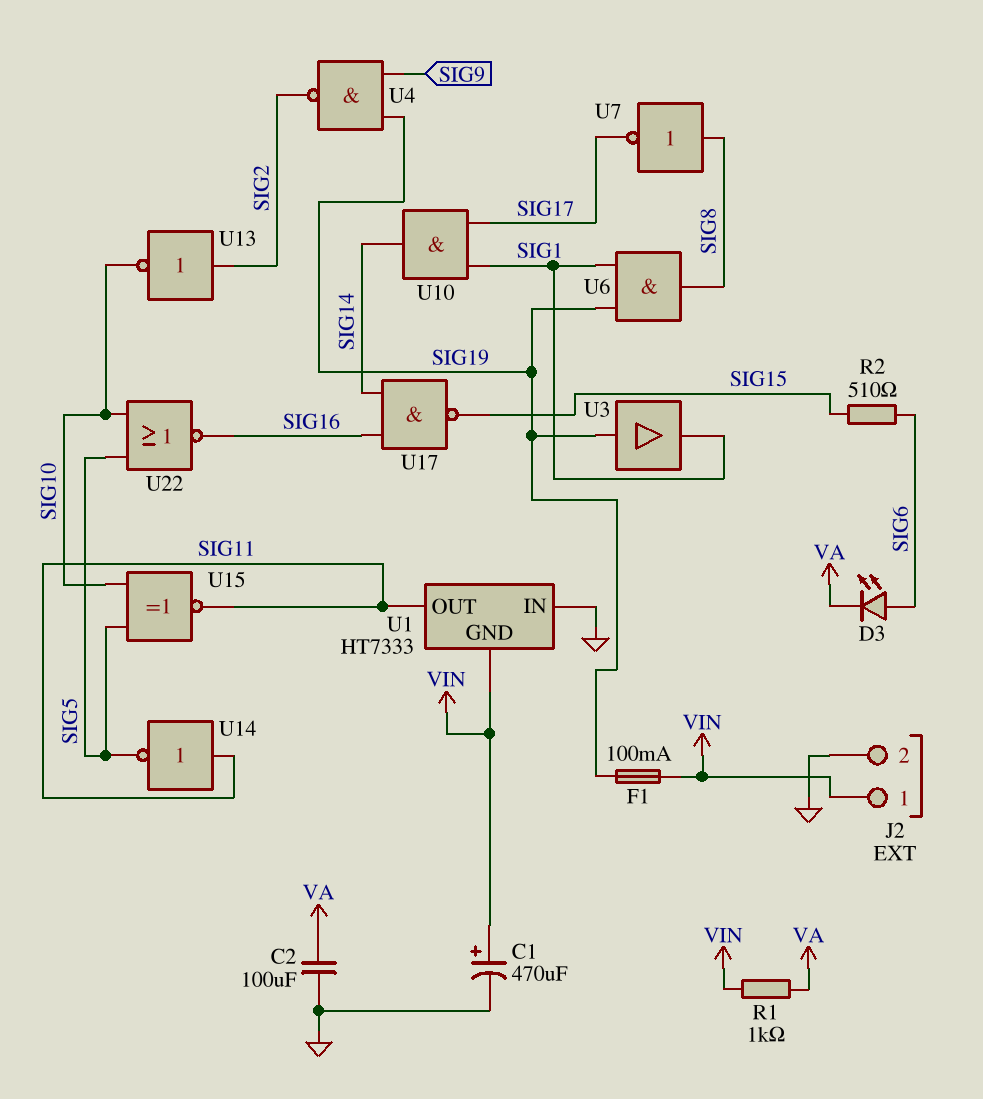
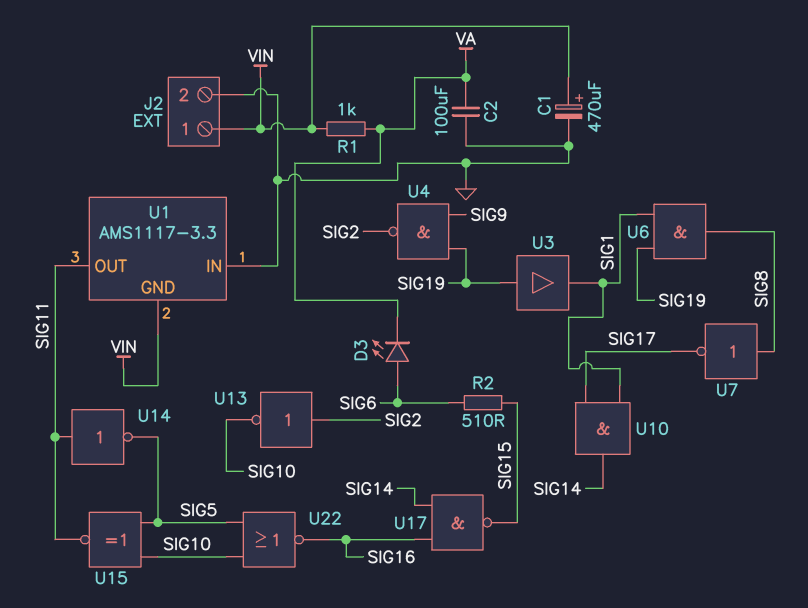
F1: 100mA (SIG19, VIN) -> none
U1: HT7333 -> AMS1117-3.3

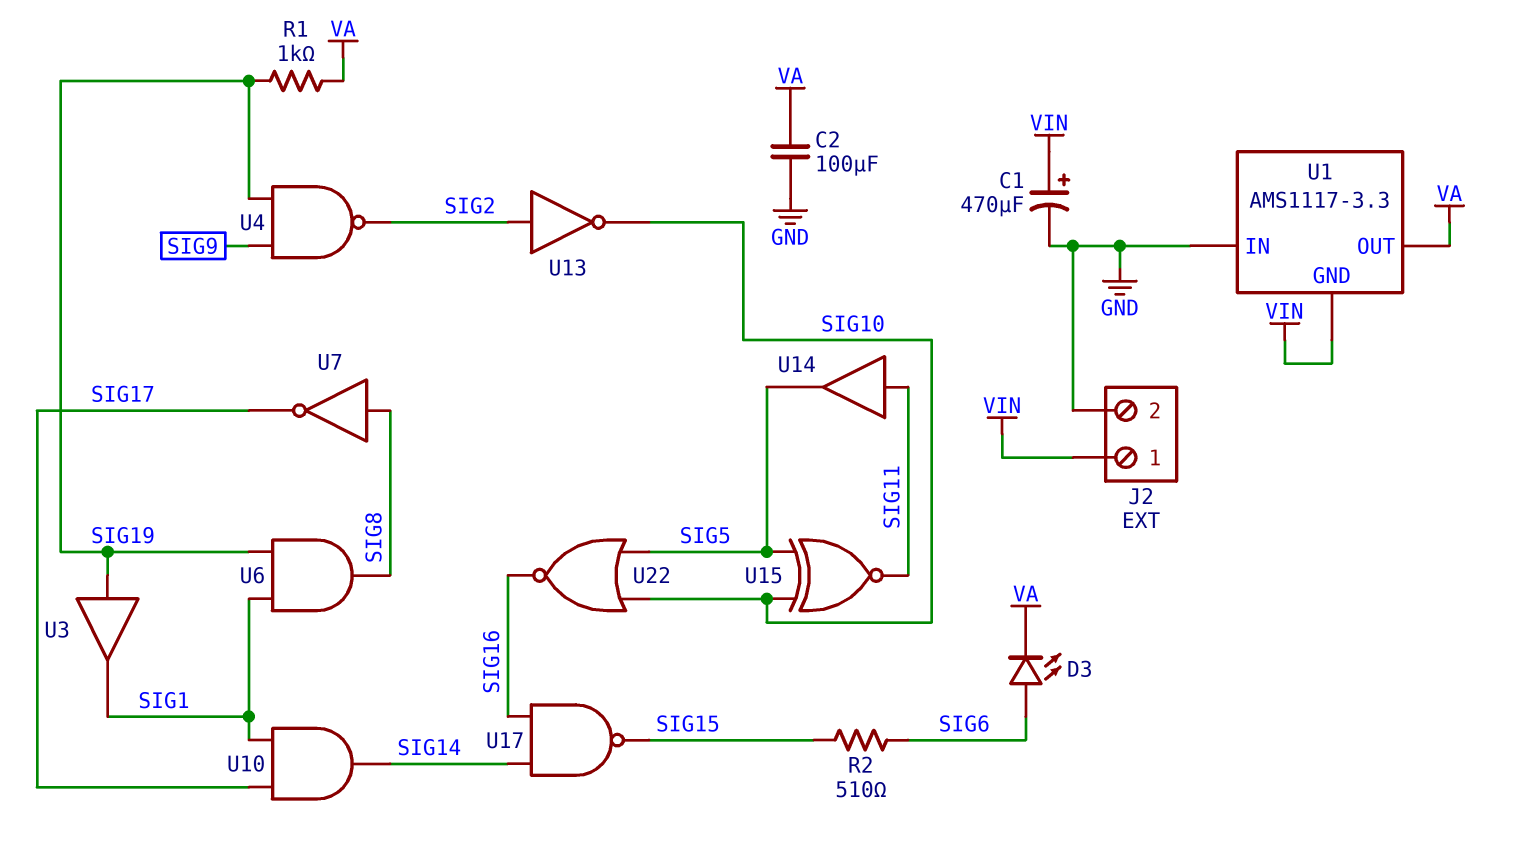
R1: 1k (VA, VIN) -> 1k (SIG19, VA)
U1 pin OUT: SIG11 -> VA
U14: NOT (in SIG11, out SIG5) -> buffer (in SIG11, out SIG5)

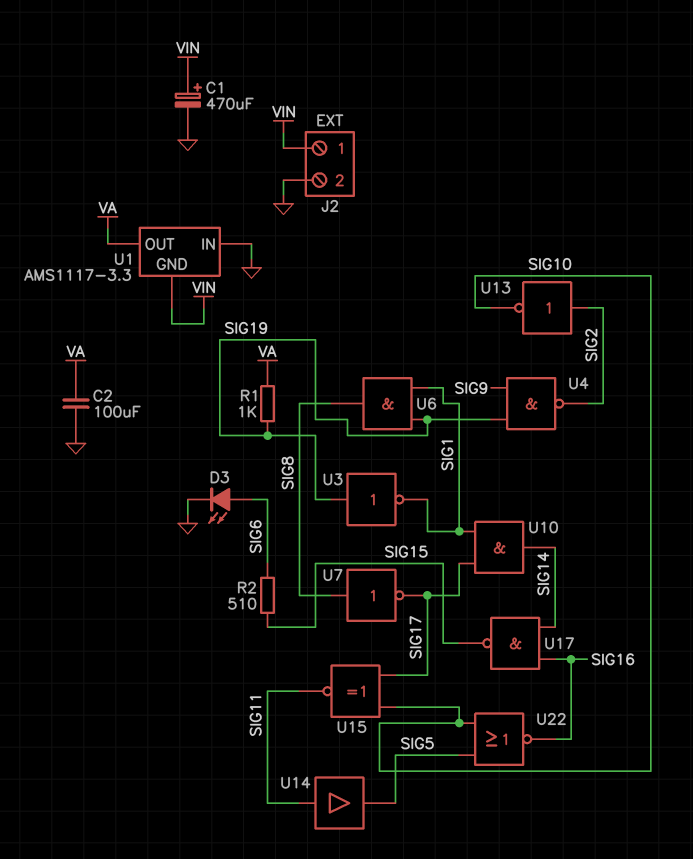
D3: LED (A SIG6, K VA) -> LED (A SIG6, K GND)
U3: buffer (in SIG19, out SIG1) -> NOT (in SIG19, out SIG1)
U15: XNOR (in SIG5, in SIG10, out SIG11) -> XNOR (in SIG10, in SIG17, out SIG11)

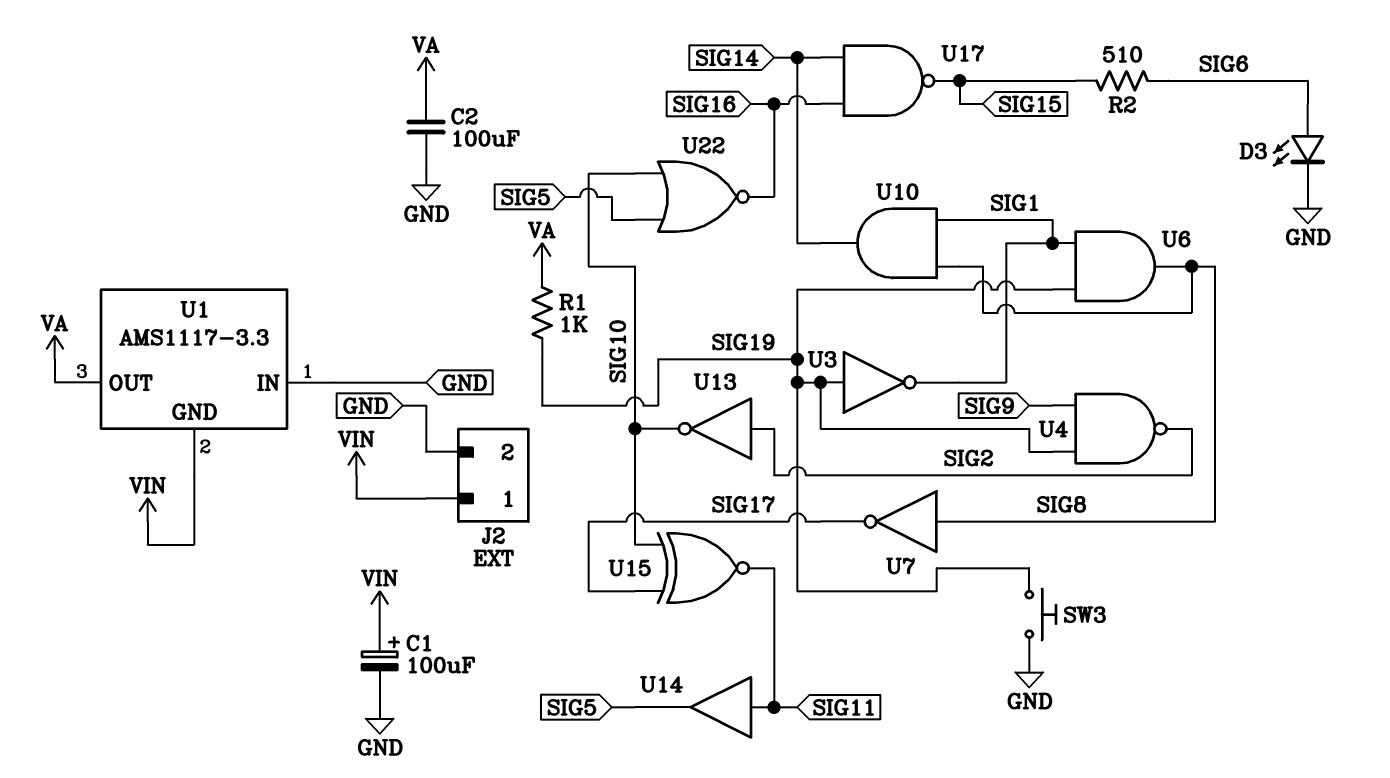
C1: 470uF (plus VIN, minus GND) -> 100uF (plus VIN, minus GND)
SW3: none -> button (GND, SIG19)
U10: AND (in SIG1, in SIG17, out SIG14) -> AND (in SIG1, in SIG8, out SIG14)

